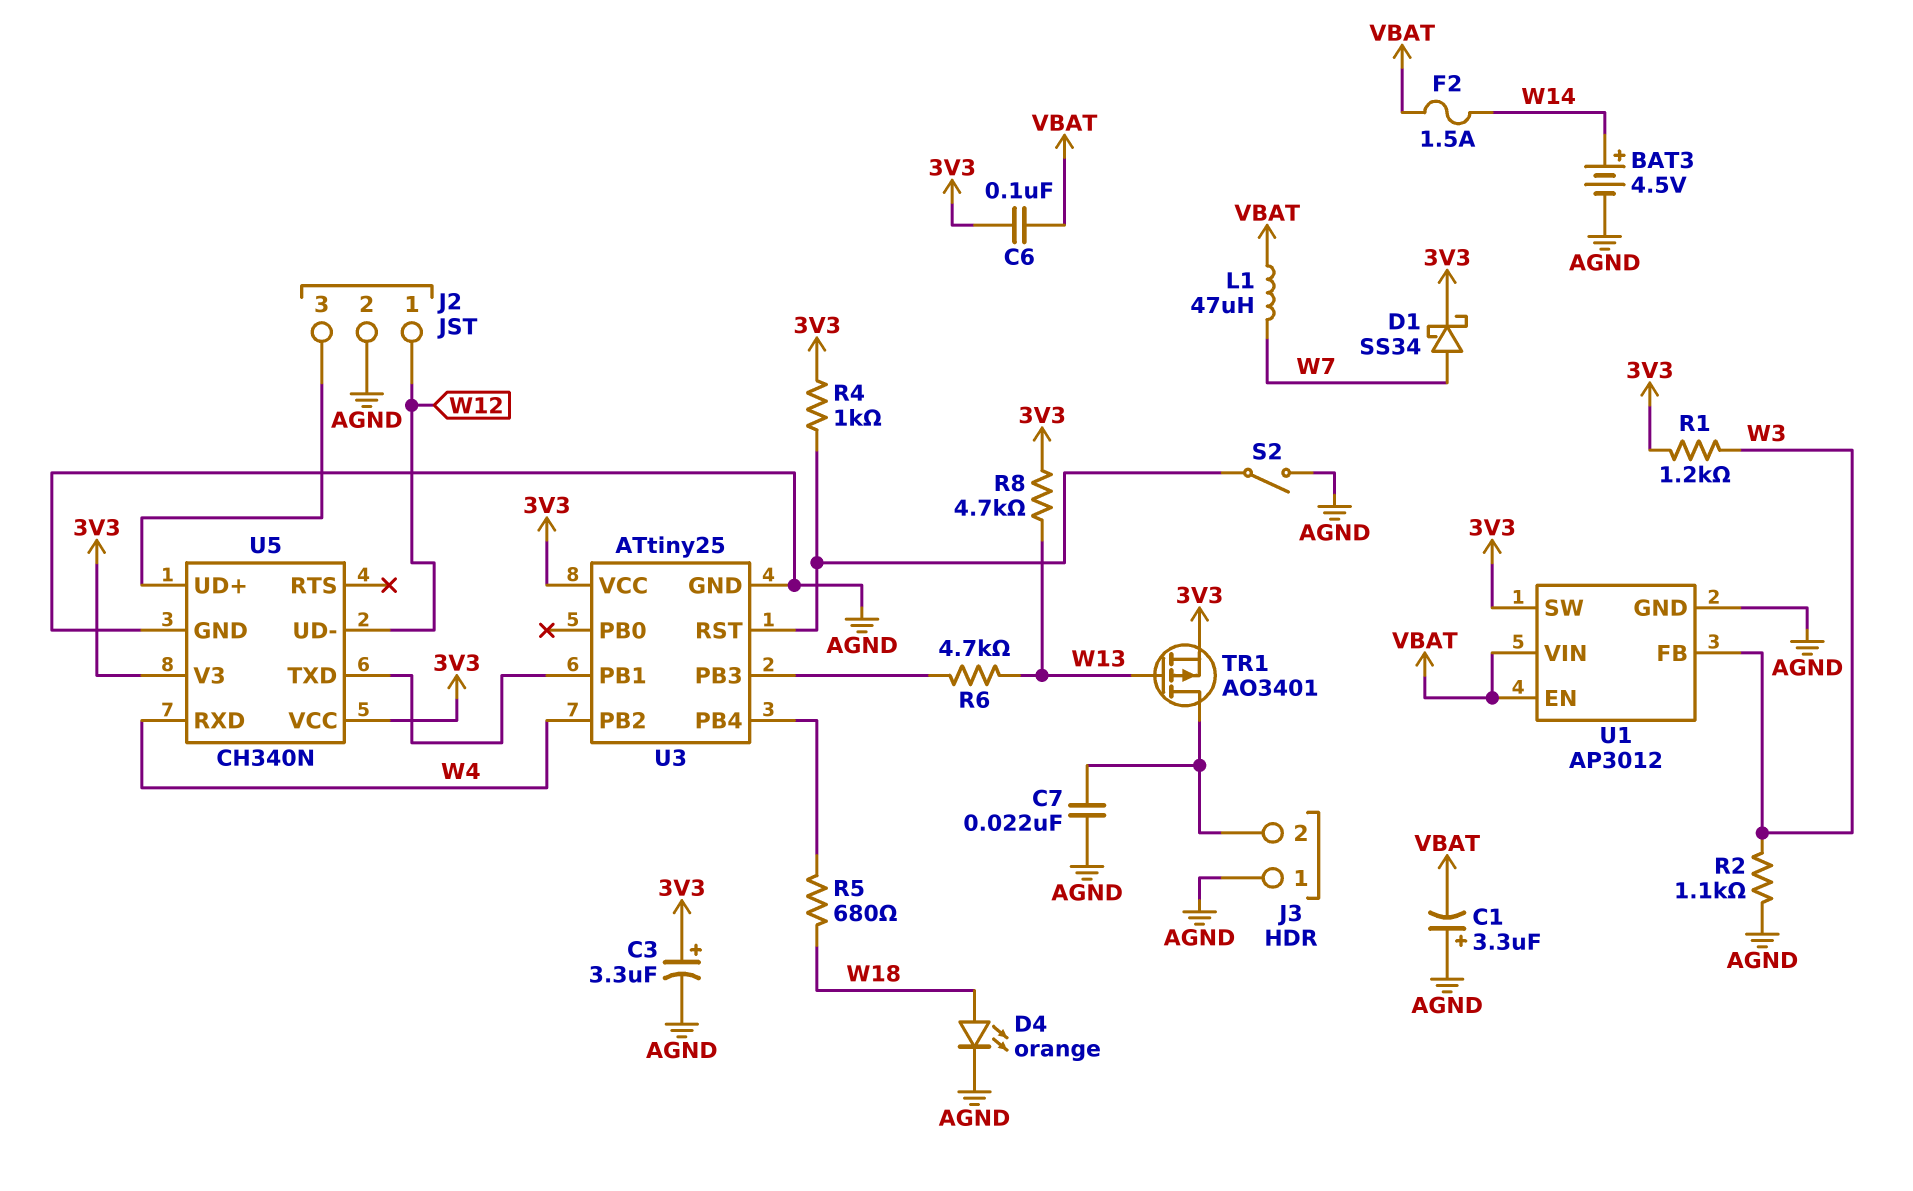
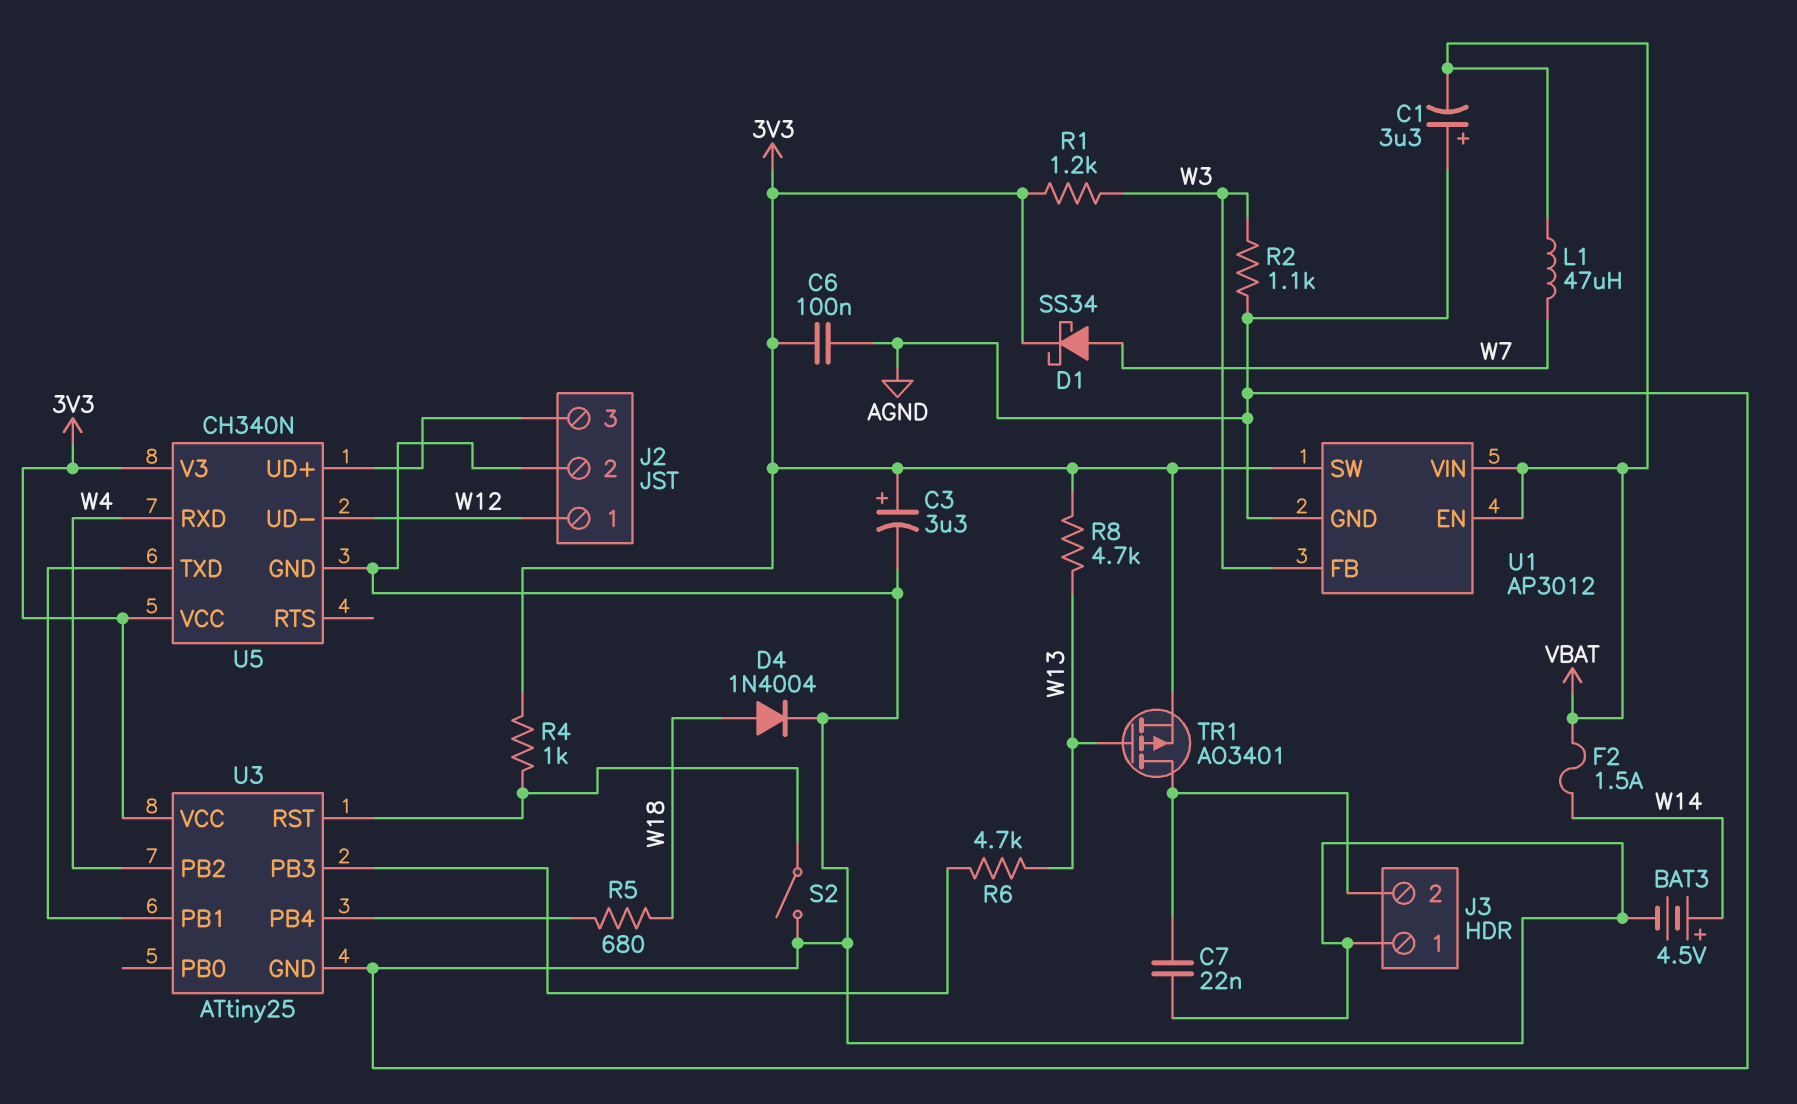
C6: 100nF (3V3, VBAT) -> 100nF (3V3, AGND)
D4: LED orange (A W18, K AGND) -> diode 1N4004 (A W18, K AGND)

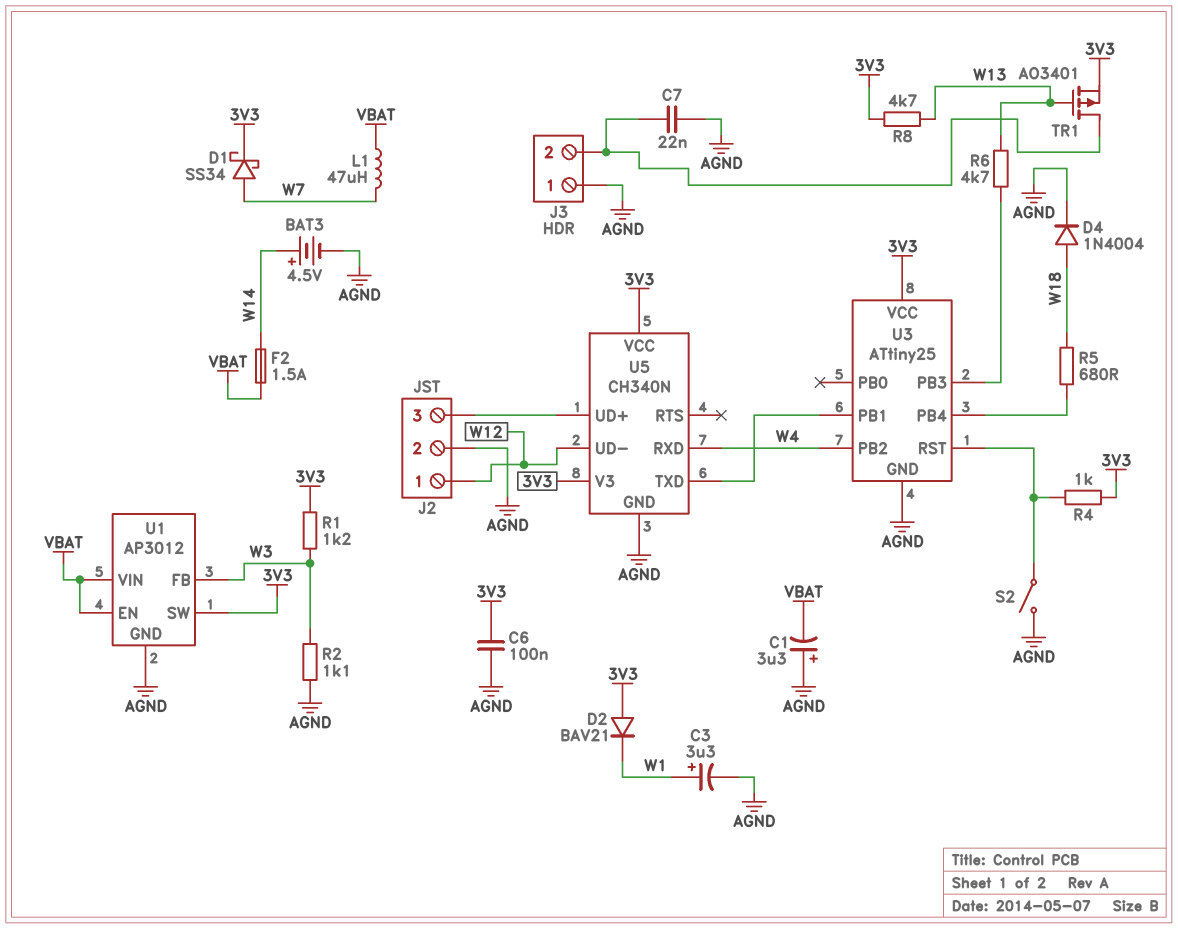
C3: 3.3uF (plus 3V3, minus AGND) -> 3.3uF (plus W1, minus AGND)
D2: none -> diode BAV21 (A 3V3, K W1)

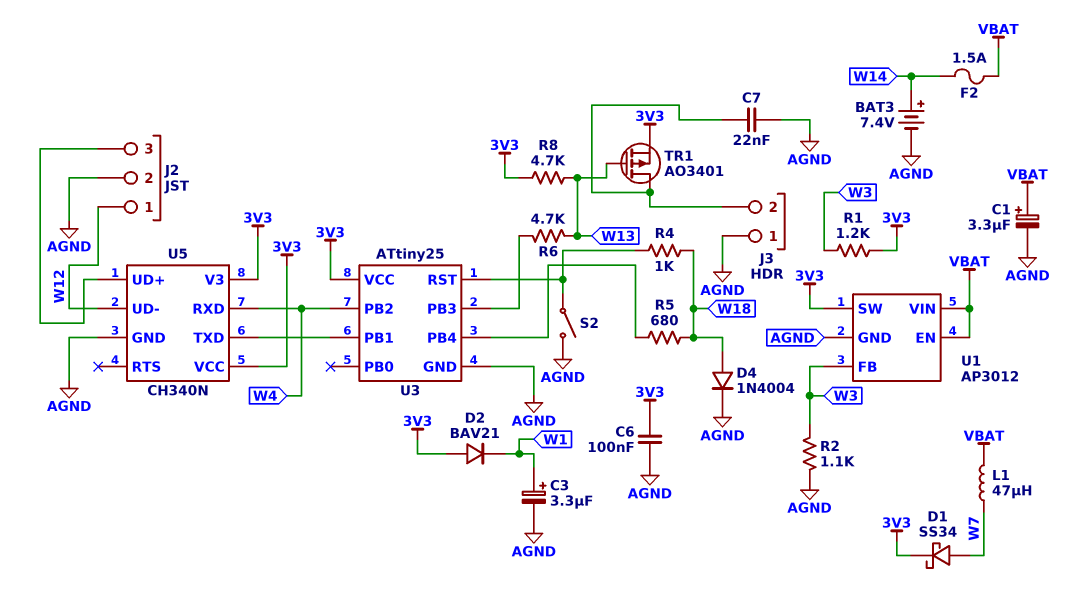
BAT3: 4.5V (plus W14, minus AGND) -> 7.4V (plus W14, minus AGND)
C1: 3.3uF (plus AGND, minus VBAT) -> 3.3uF (plus VBAT, minus AGND)
R4: 1k (3V3, U3/RST) -> 1k (U3/RST, W18)

